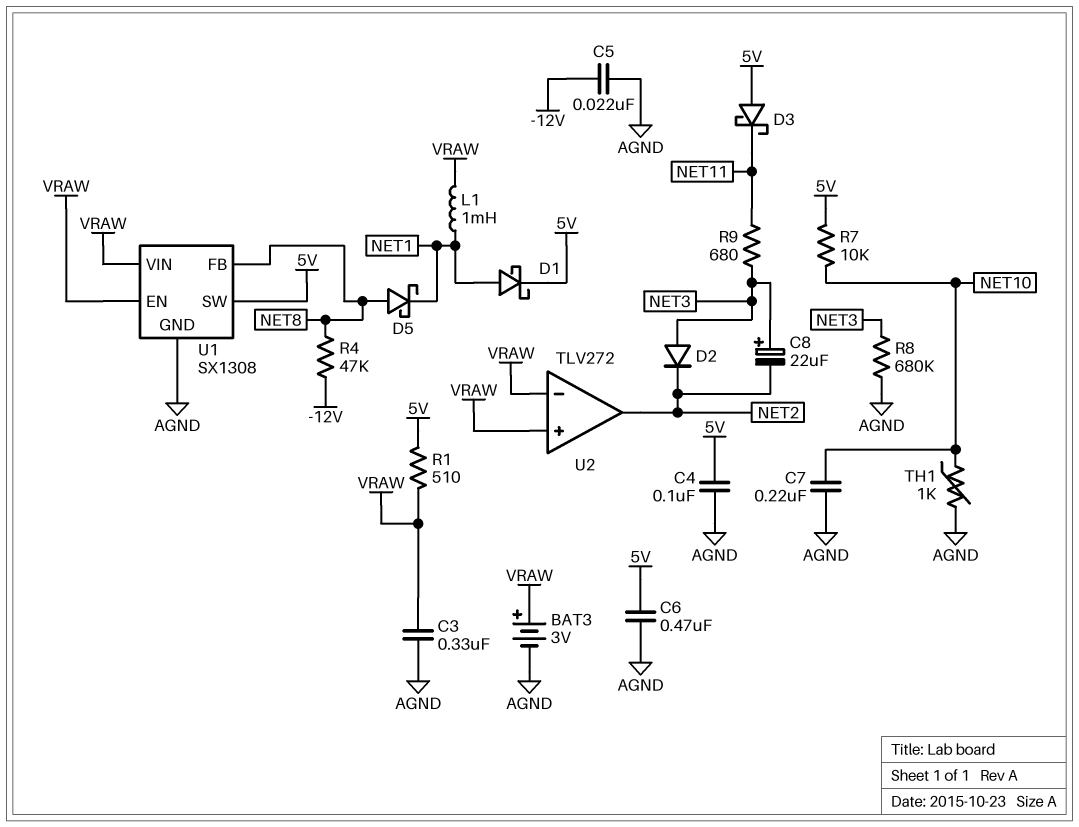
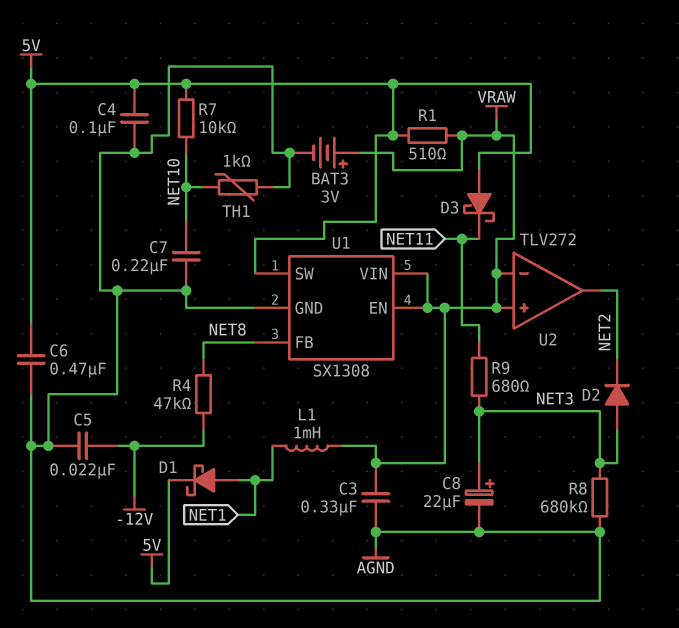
C8: 22uF (plus NET3, minus NET2) -> 22uF (plus NET3, minus AGND)
D5: schottky (A NET8, K NET1) -> none

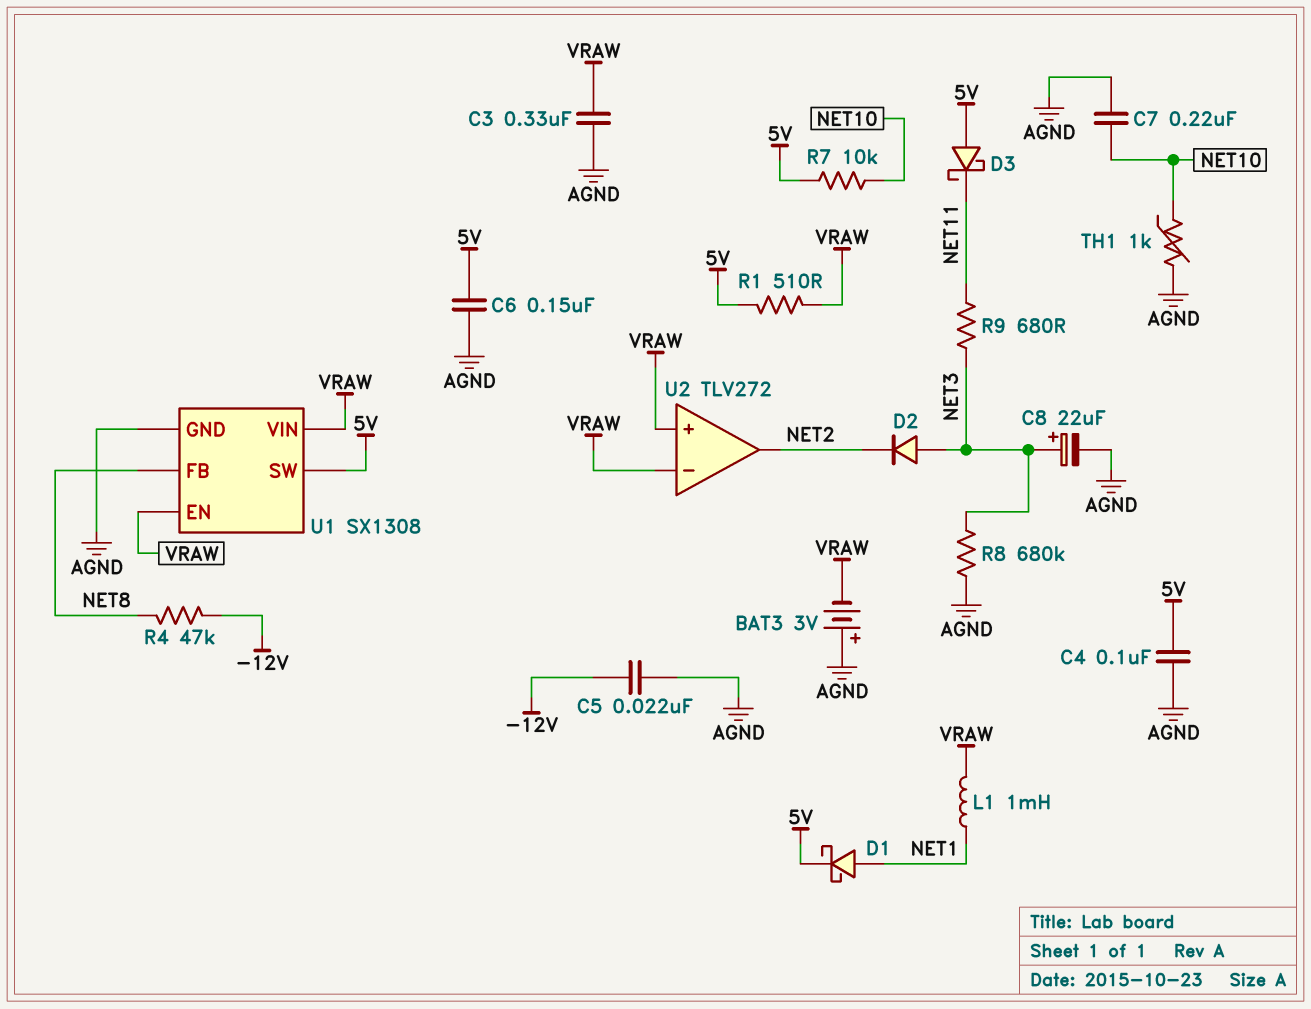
BAT3: 3V (plus VRAW, minus AGND) -> 3V (plus AGND, minus VRAW)
C6: 470nF (5V, AGND) -> 150nF (5V, AGND)

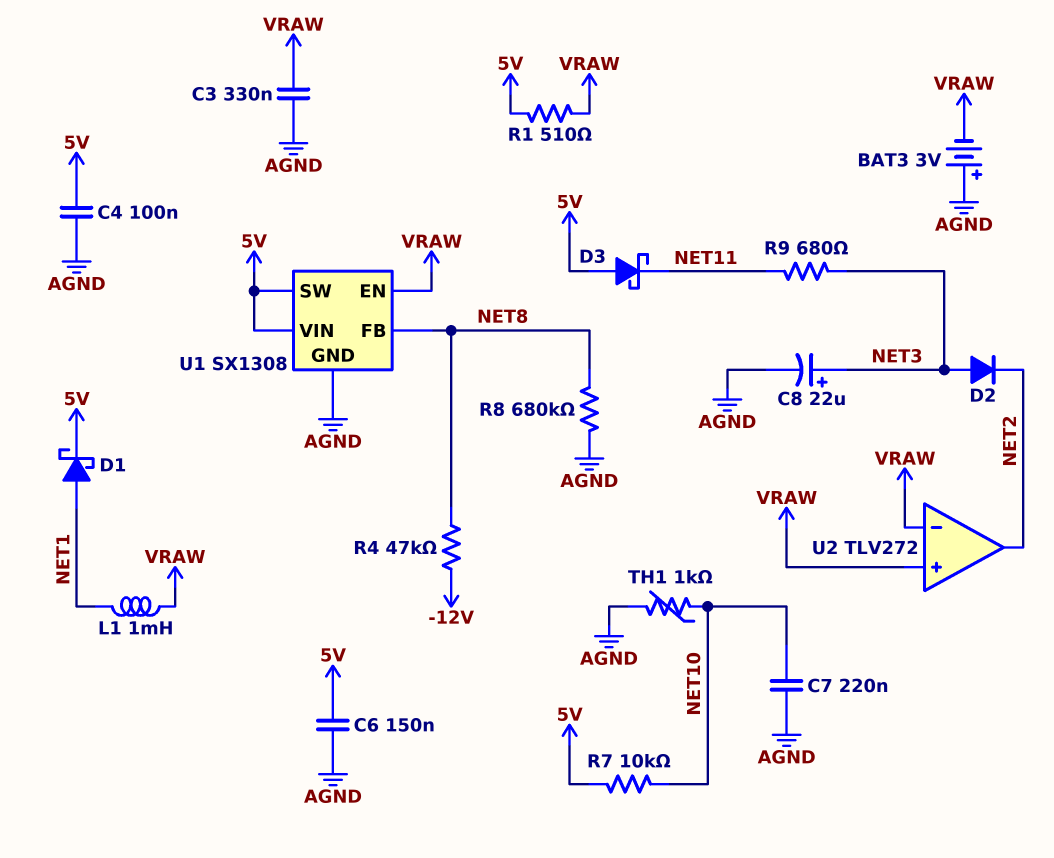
C5: 22nF (-12V, AGND) -> none
R8: 680k (AGND, NET3) -> 680k (AGND, NET8)
U1 pin VIN: VRAW -> 5V

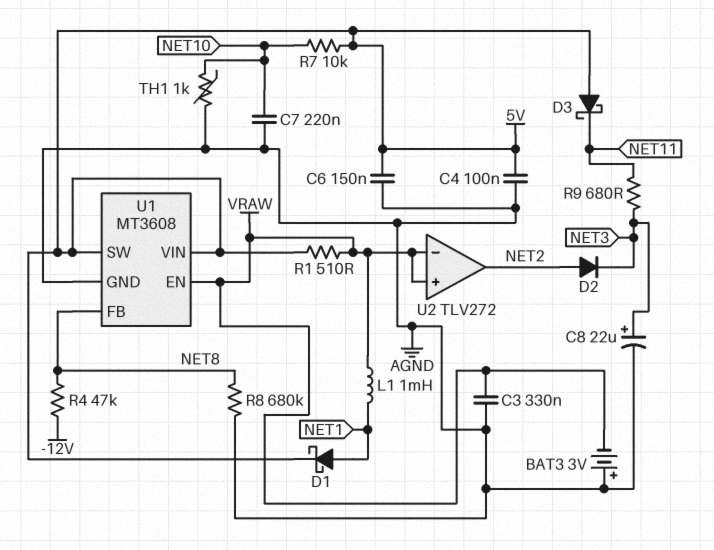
D2: diode (A NET3, K NET2) -> diode (A NET2, K NET3)
U1: SX1308 -> MT3608

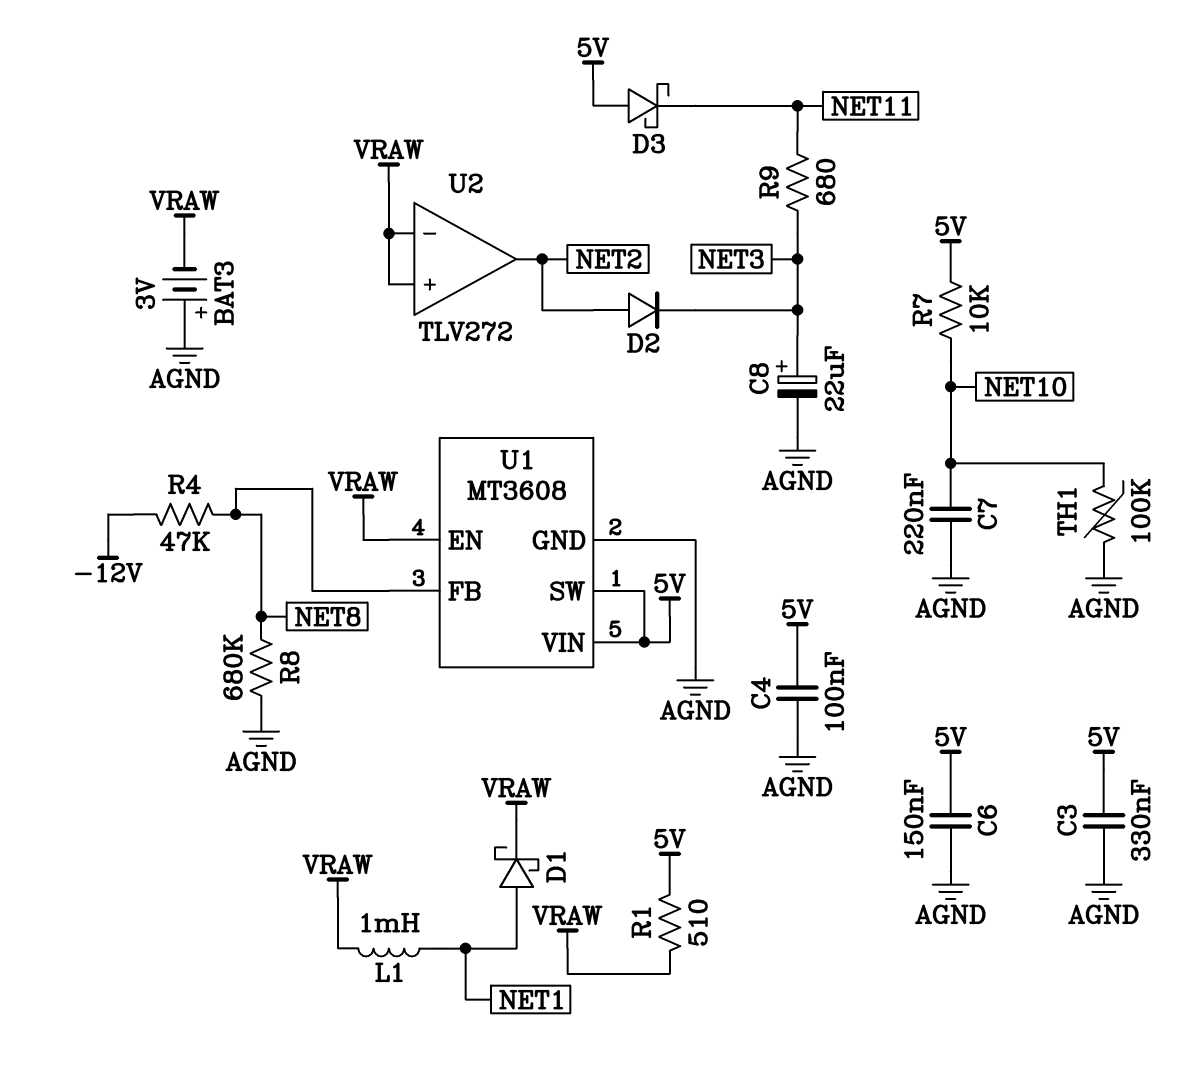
C3: 330nF (AGND, VRAW) -> 330nF (5V, AGND)
D1: schottky (A NET1, K 5V) -> schottky (A NET1, K VRAW)
TH1: 1k (AGND, NET10) -> 100k (AGND, NET10)

